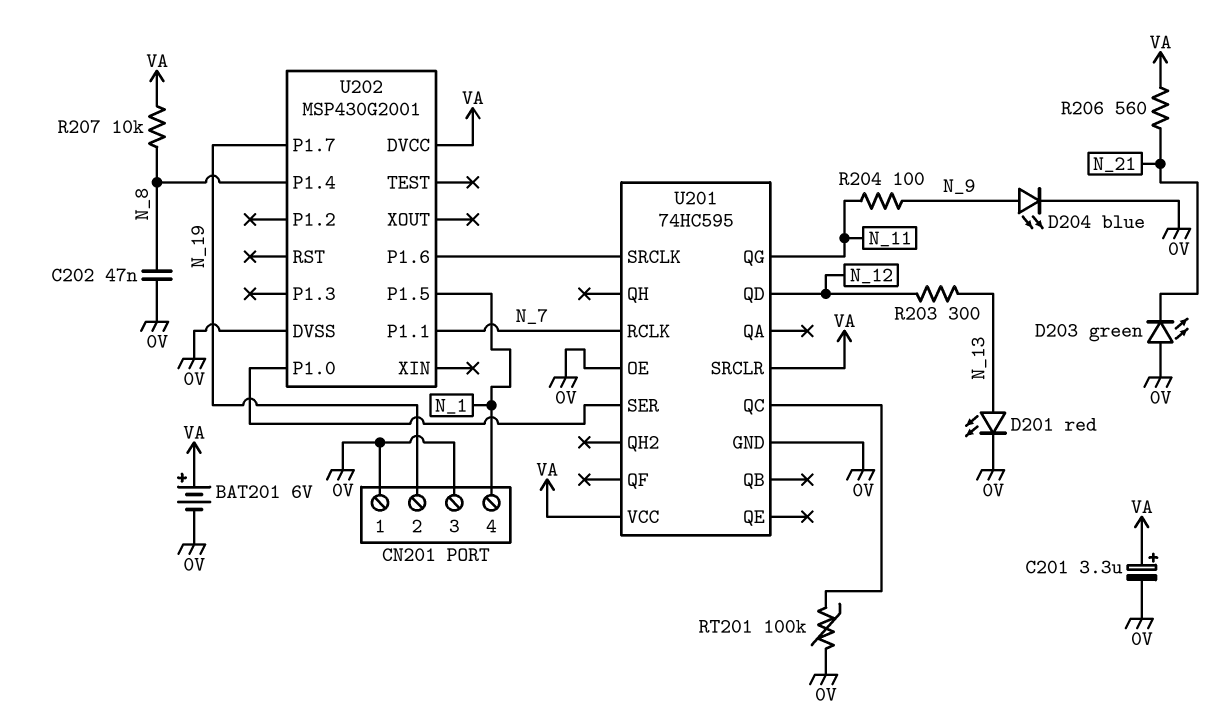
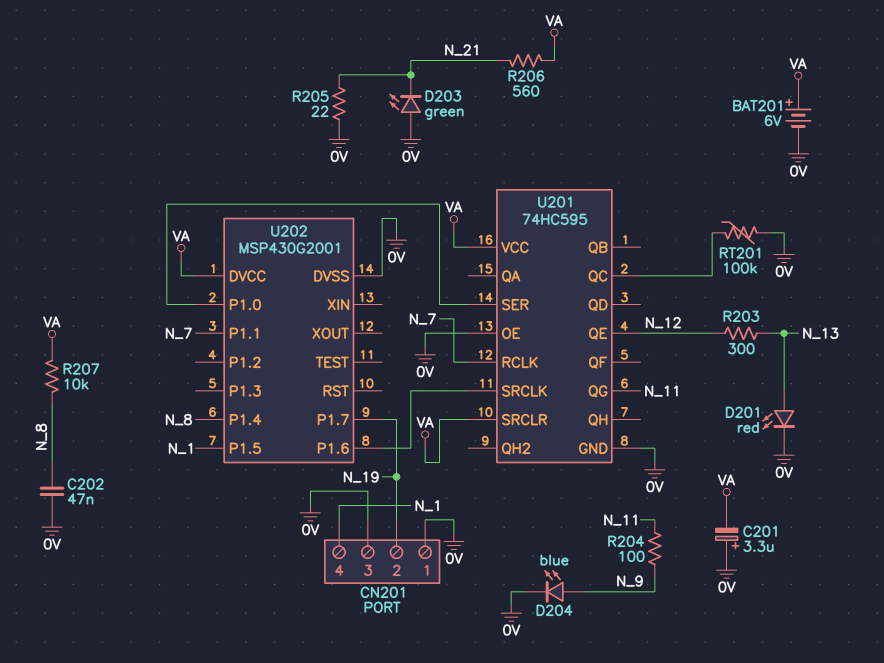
C201: 3.3uF (plus VA, minus 0V) -> 3.3uF (plus 0V, minus VA)
R205: none -> 22 (0V, N_21)
U201 pin QD: N_12 -> none
U201 pin QE: none -> N_12

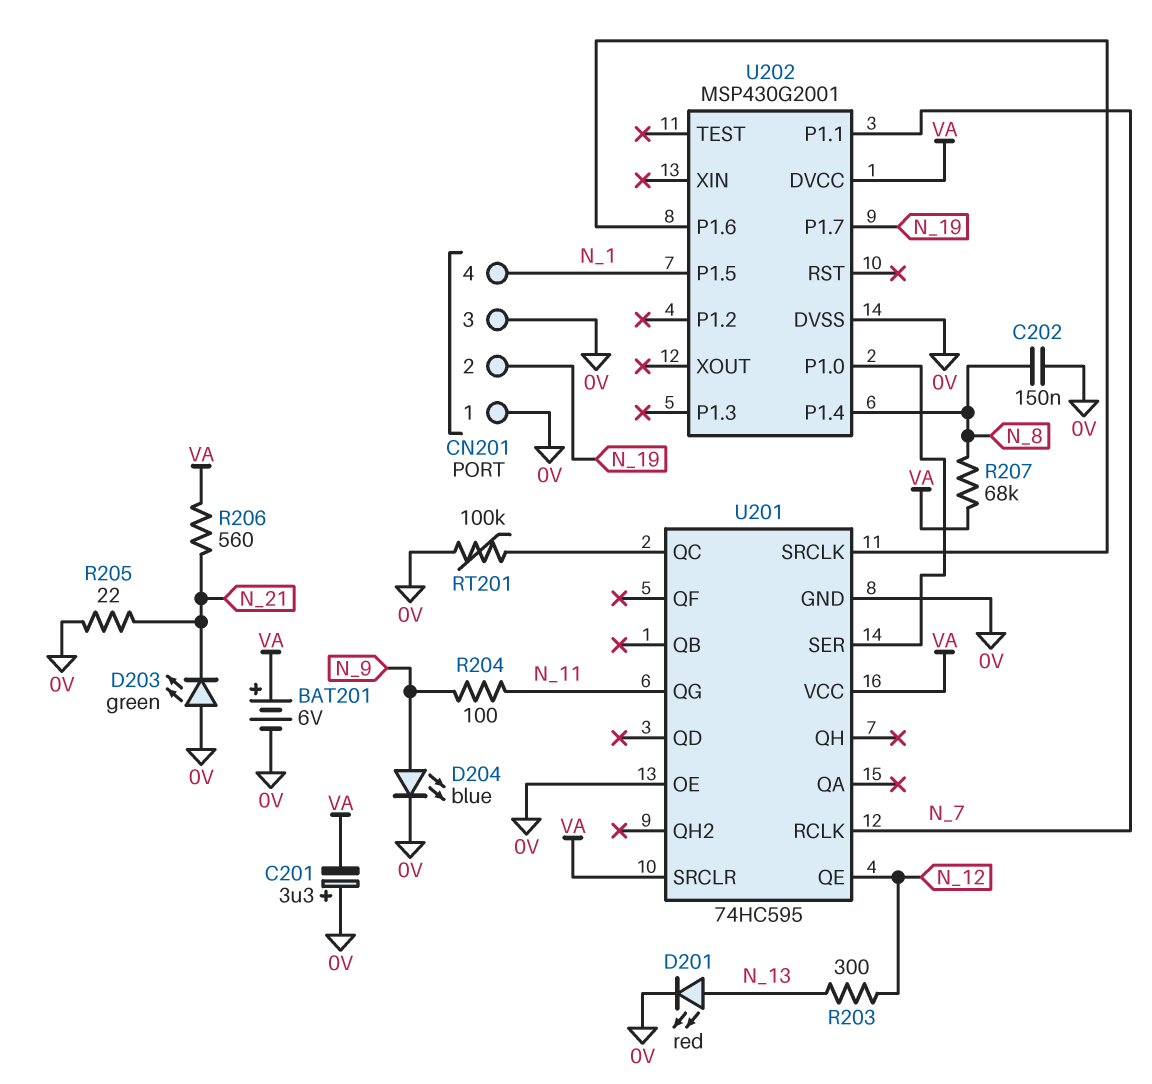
C202: 47nF (0V, N_8) -> 150nF (0V, N_8)
R207: 10k (N_8, VA) -> 68k (N_8, VA)

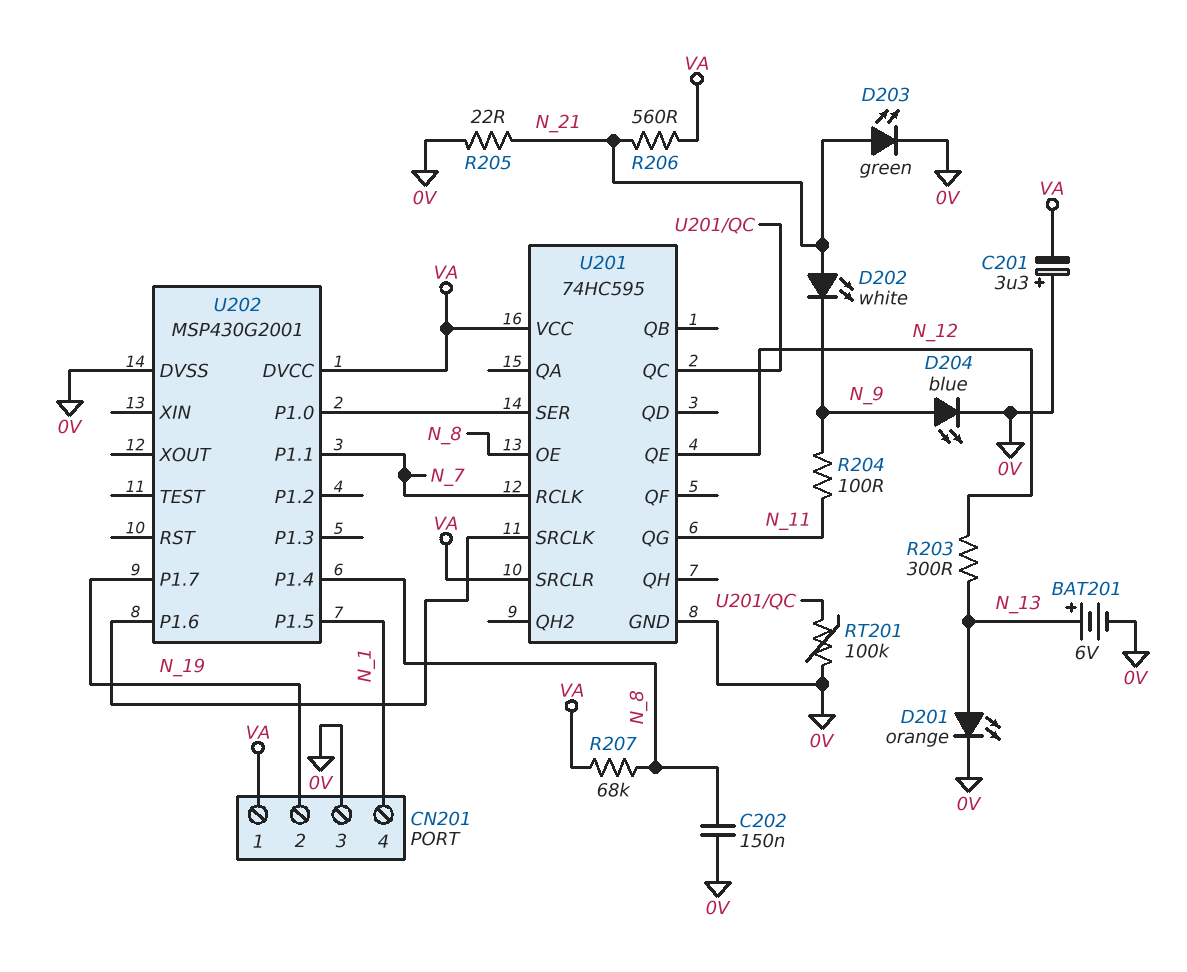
BAT201: 6V (plus VA, minus 0V) -> 6V (plus N_13, minus 0V)
CN201 pin 1: 0V -> VA
D201: LED red (A N_13, K 0V) -> LED orange (A N_13, K 0V)
D202: none -> LED white (A N_21, K N_9)
D203: LED green (A 0V, K N_21) -> LED green (A N_21, K 0V)
U201 pin OE: 0V -> N_8

